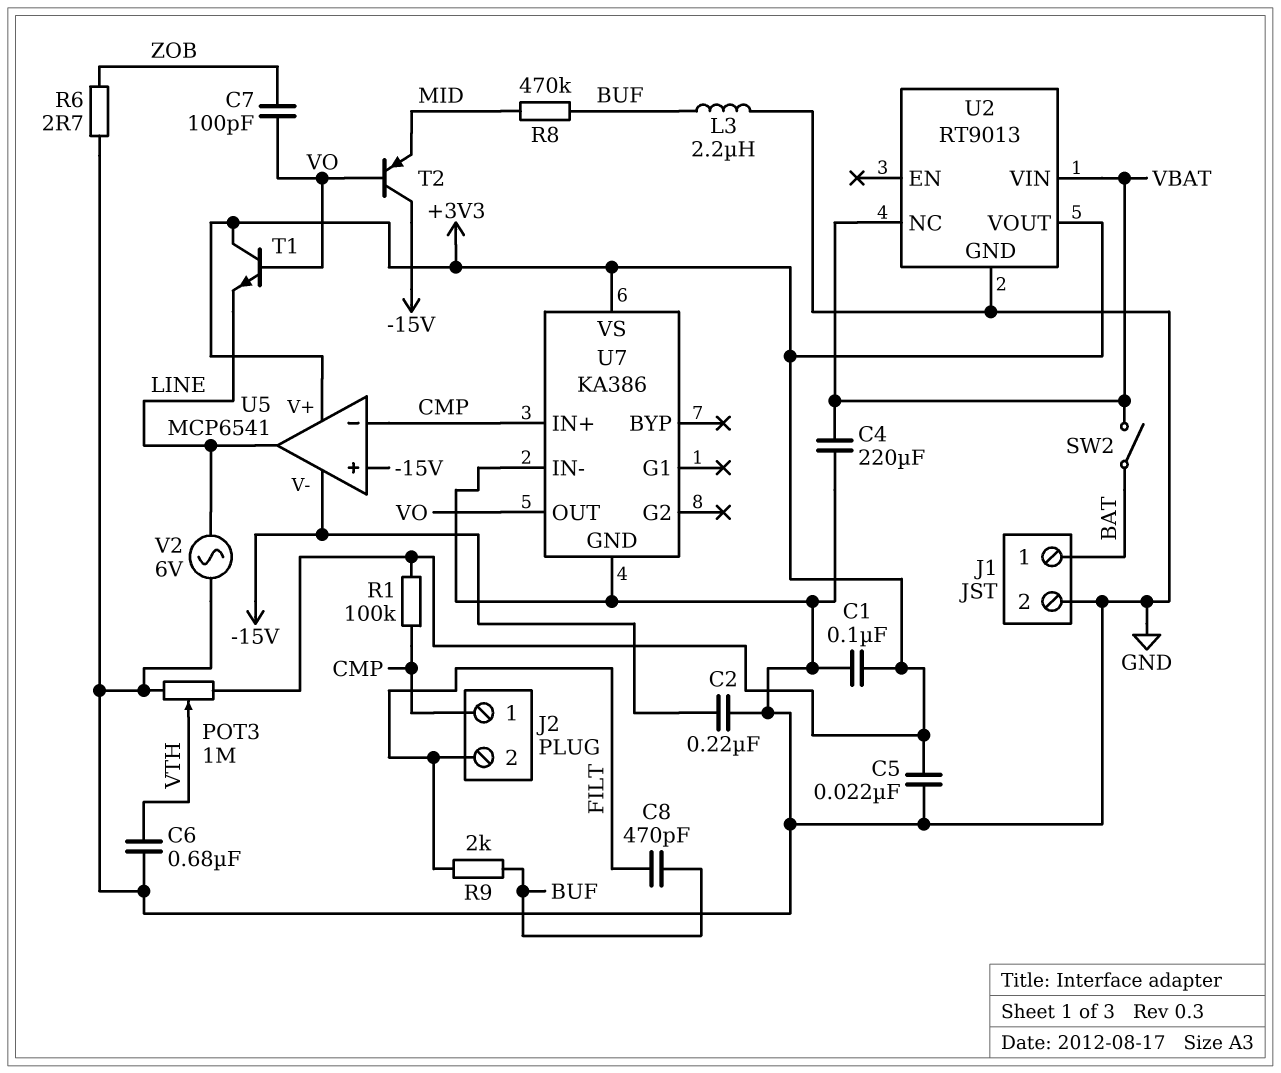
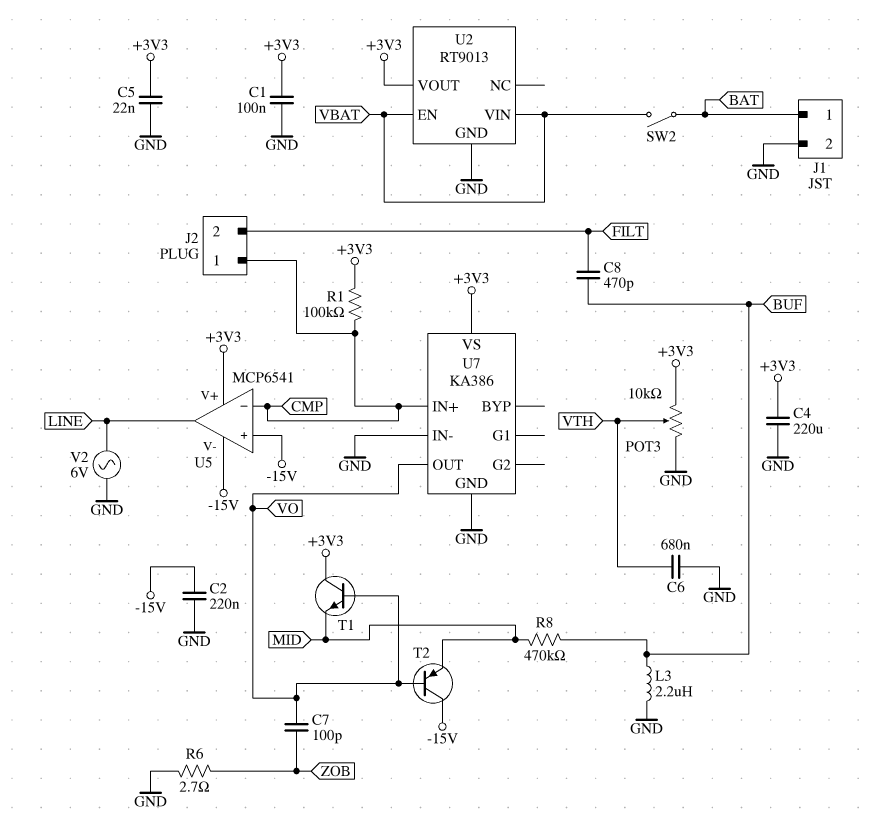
C4: 220uF (GND, VBAT) -> 220uF (+3V3, GND)
POT3: 1M (+3V3, GND, wiper VTH) -> 10k (+3V3, GND, wiper VTH)
R9: 2k (BUF, FILT) -> none
T1: NPN (B VO, C +3V3, E LINE) -> NPN (B VO, C +3V3, E MID)
U2 pin EN: none -> VBAT
U2 pin NC: VBAT -> none

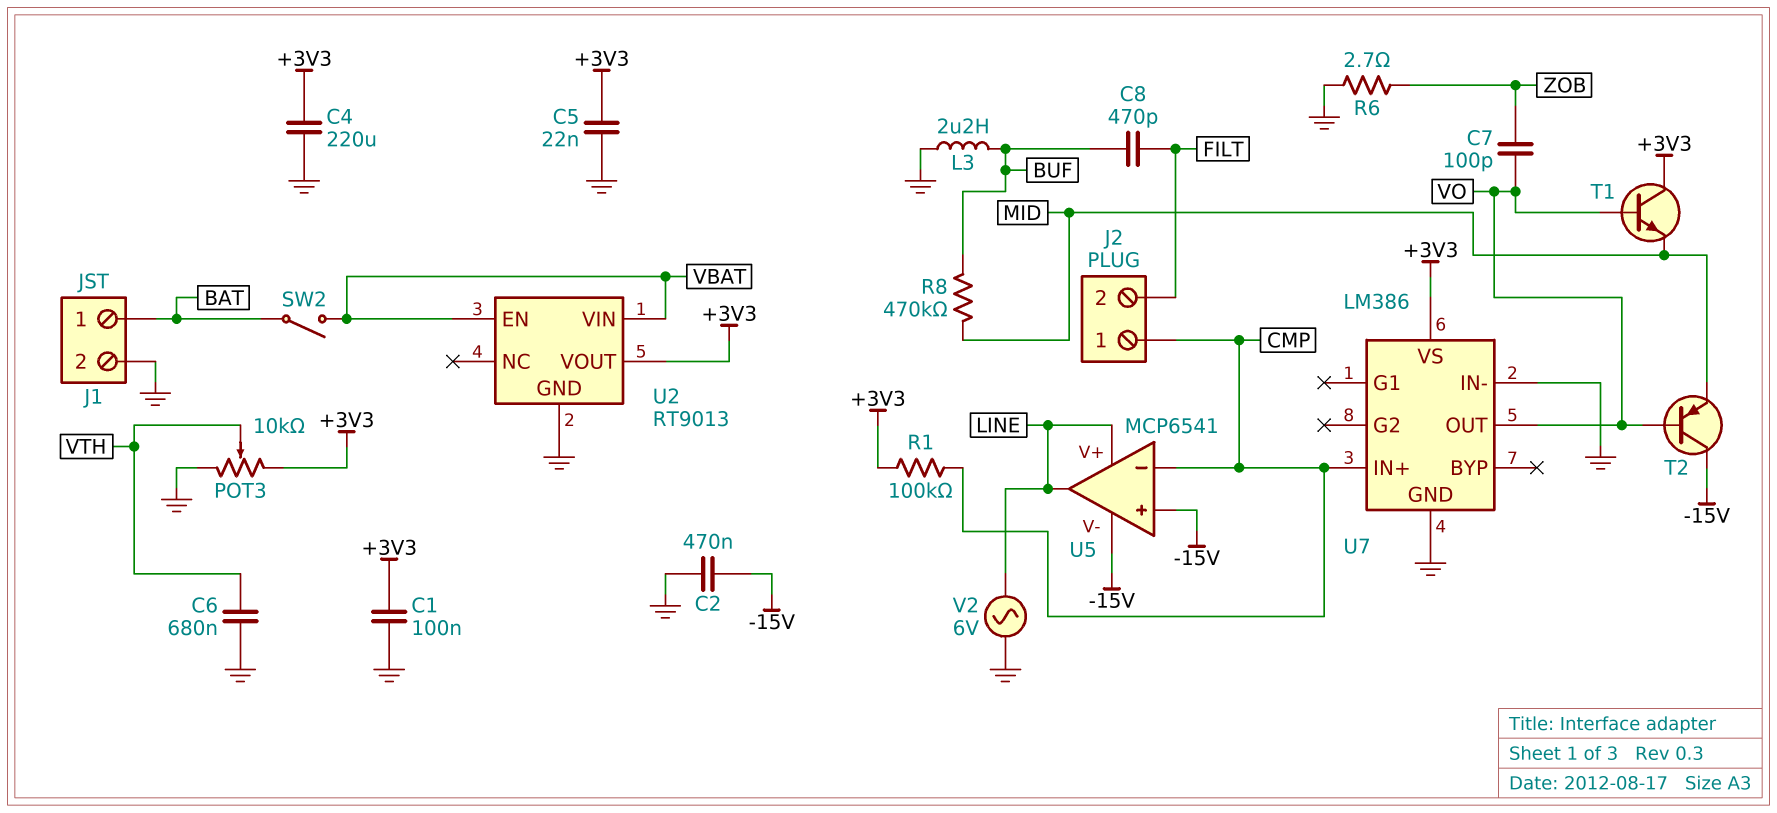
C2: 220nF (-15V, GND) -> 470nF (-15V, GND)
U5 pin V+: +3V3 -> LINE
U7: KA386 -> LM386

